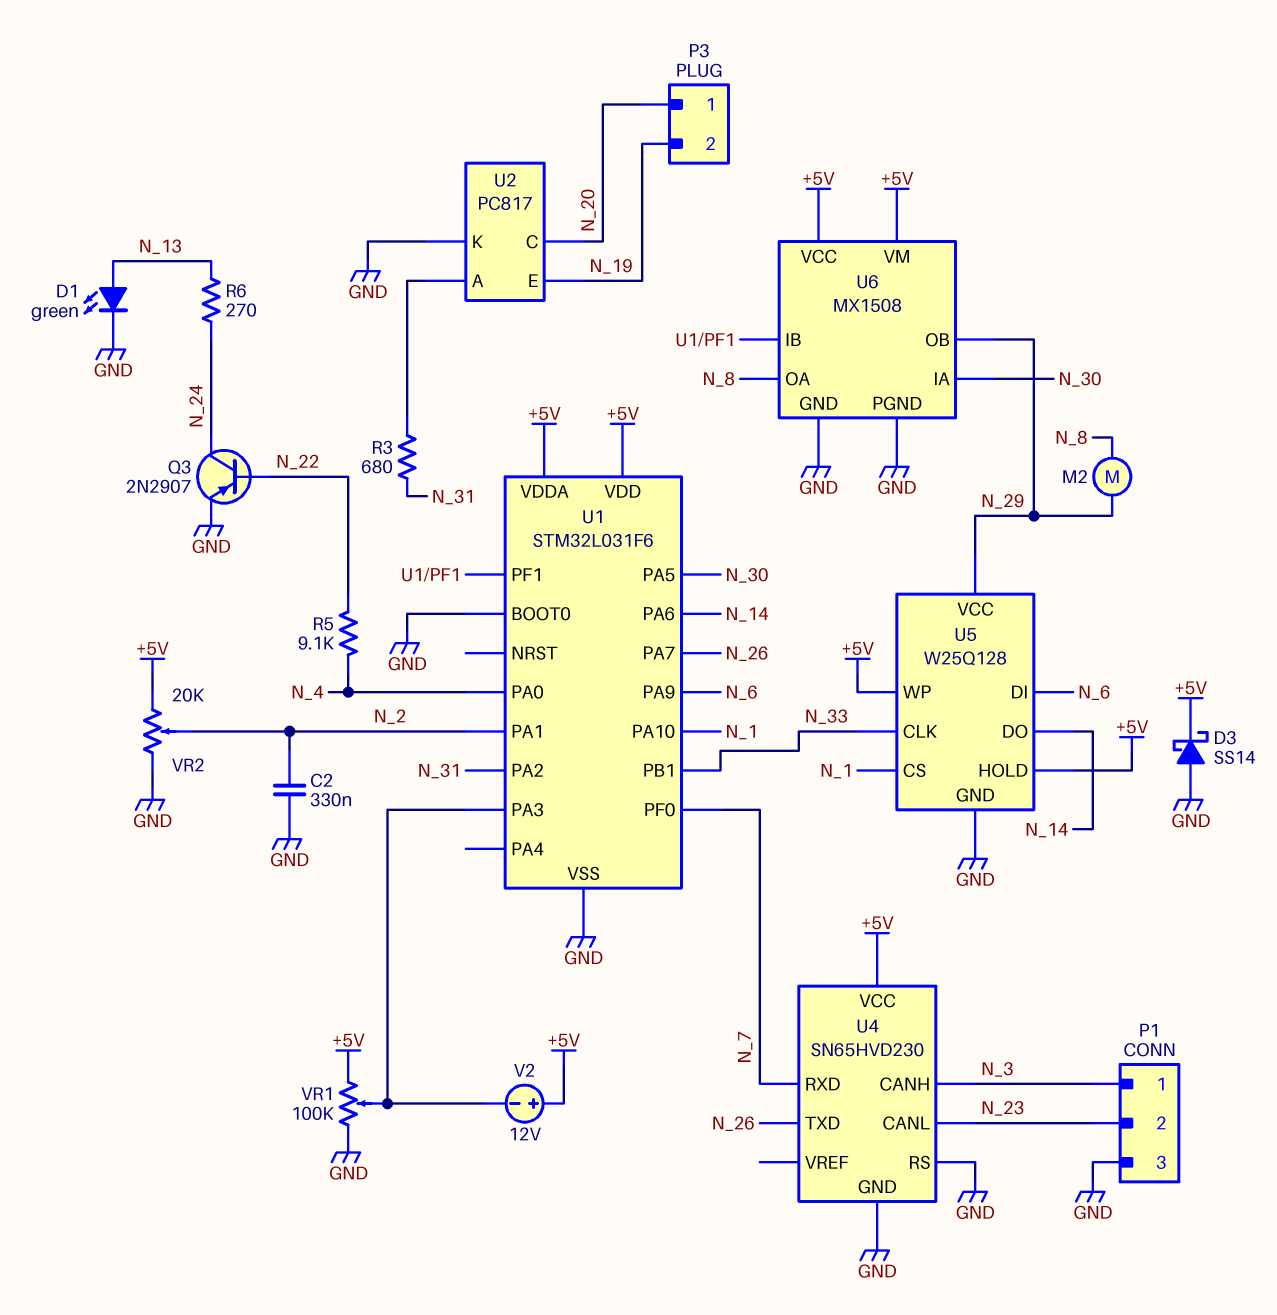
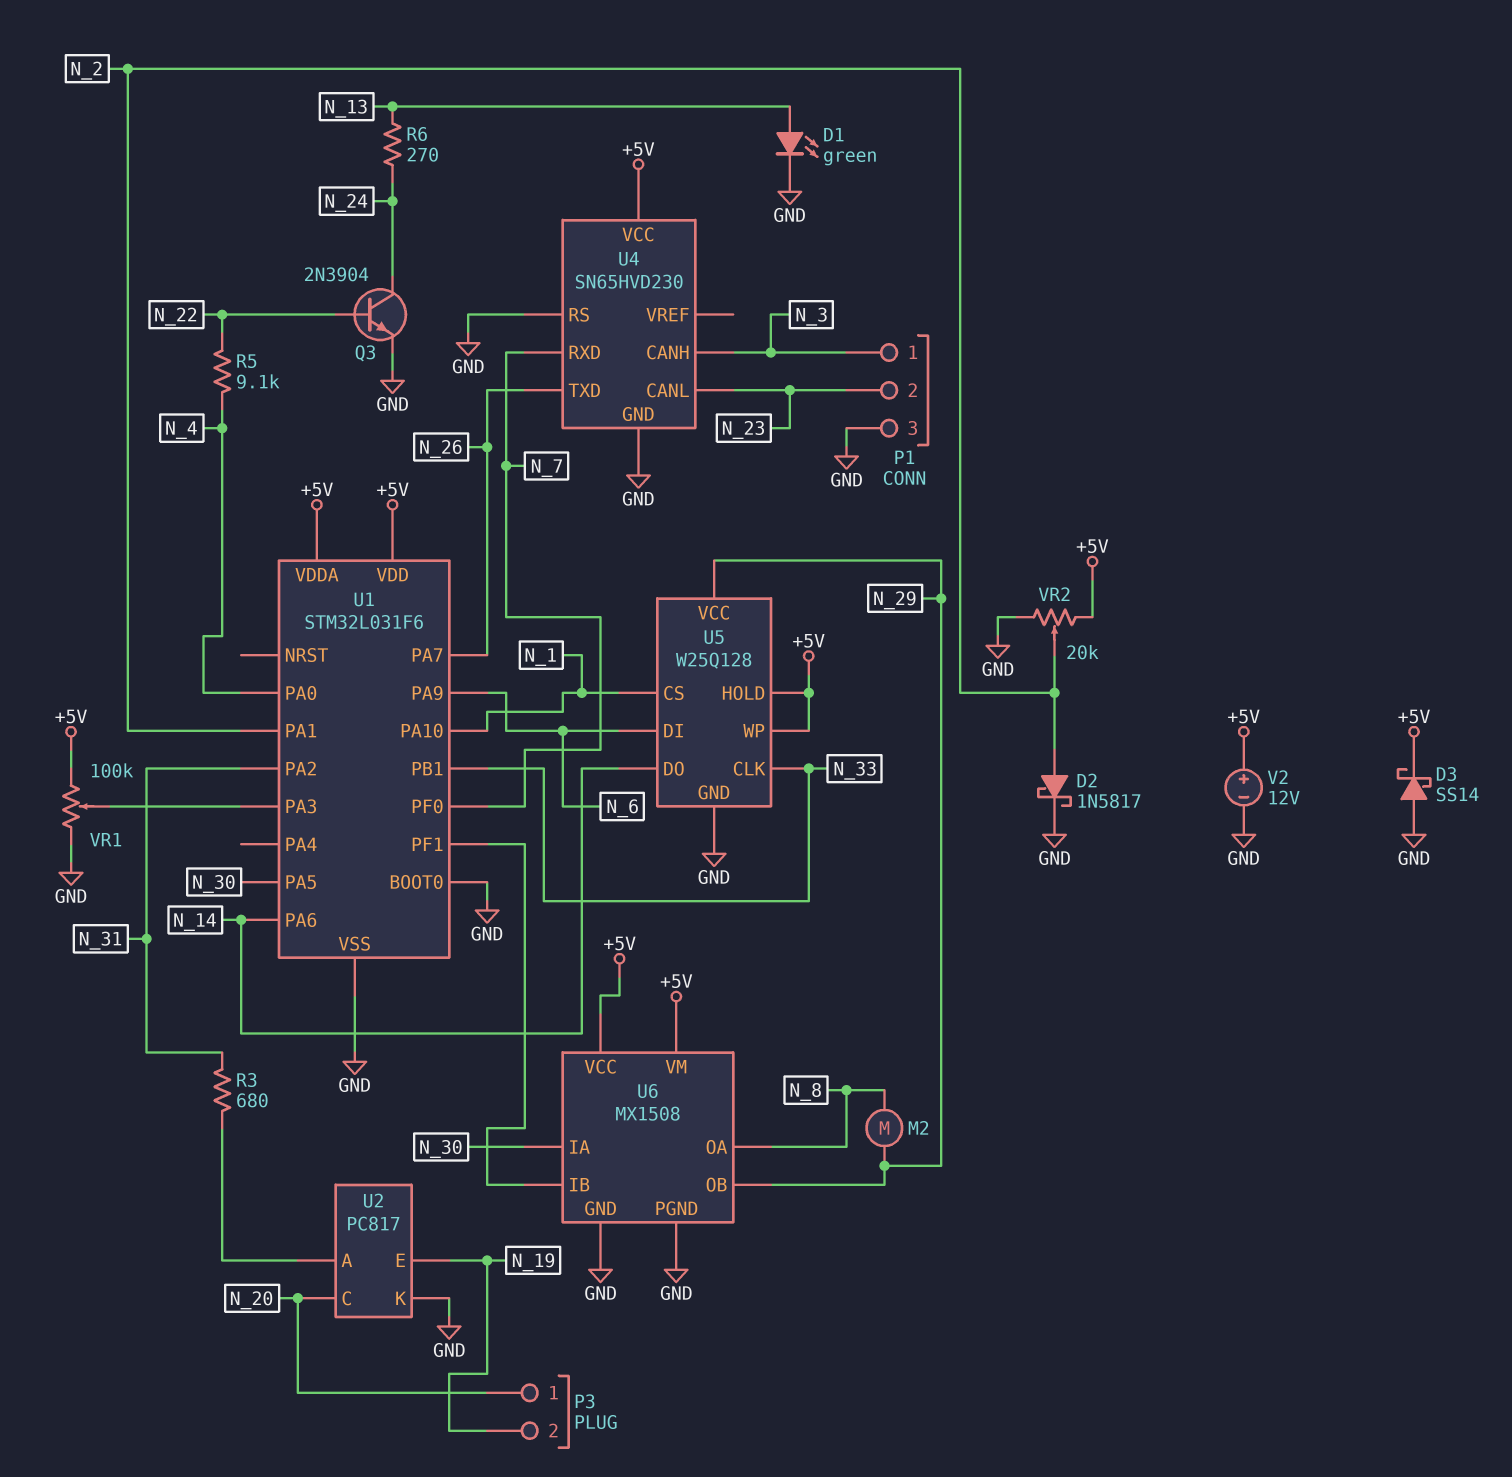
C2: 330nF (GND, N_2) -> none
D2: none -> schottky 1N5817 (A N_2, K GND)
Q3: PNP 2N2907 (B N_22, C N_24, E GND) -> NPN 2N3904 (B N_22, C N_24, E GND)
V2: 12V (plus +5V, minus U1/PA3) -> 12V (plus +5V, minus GND)

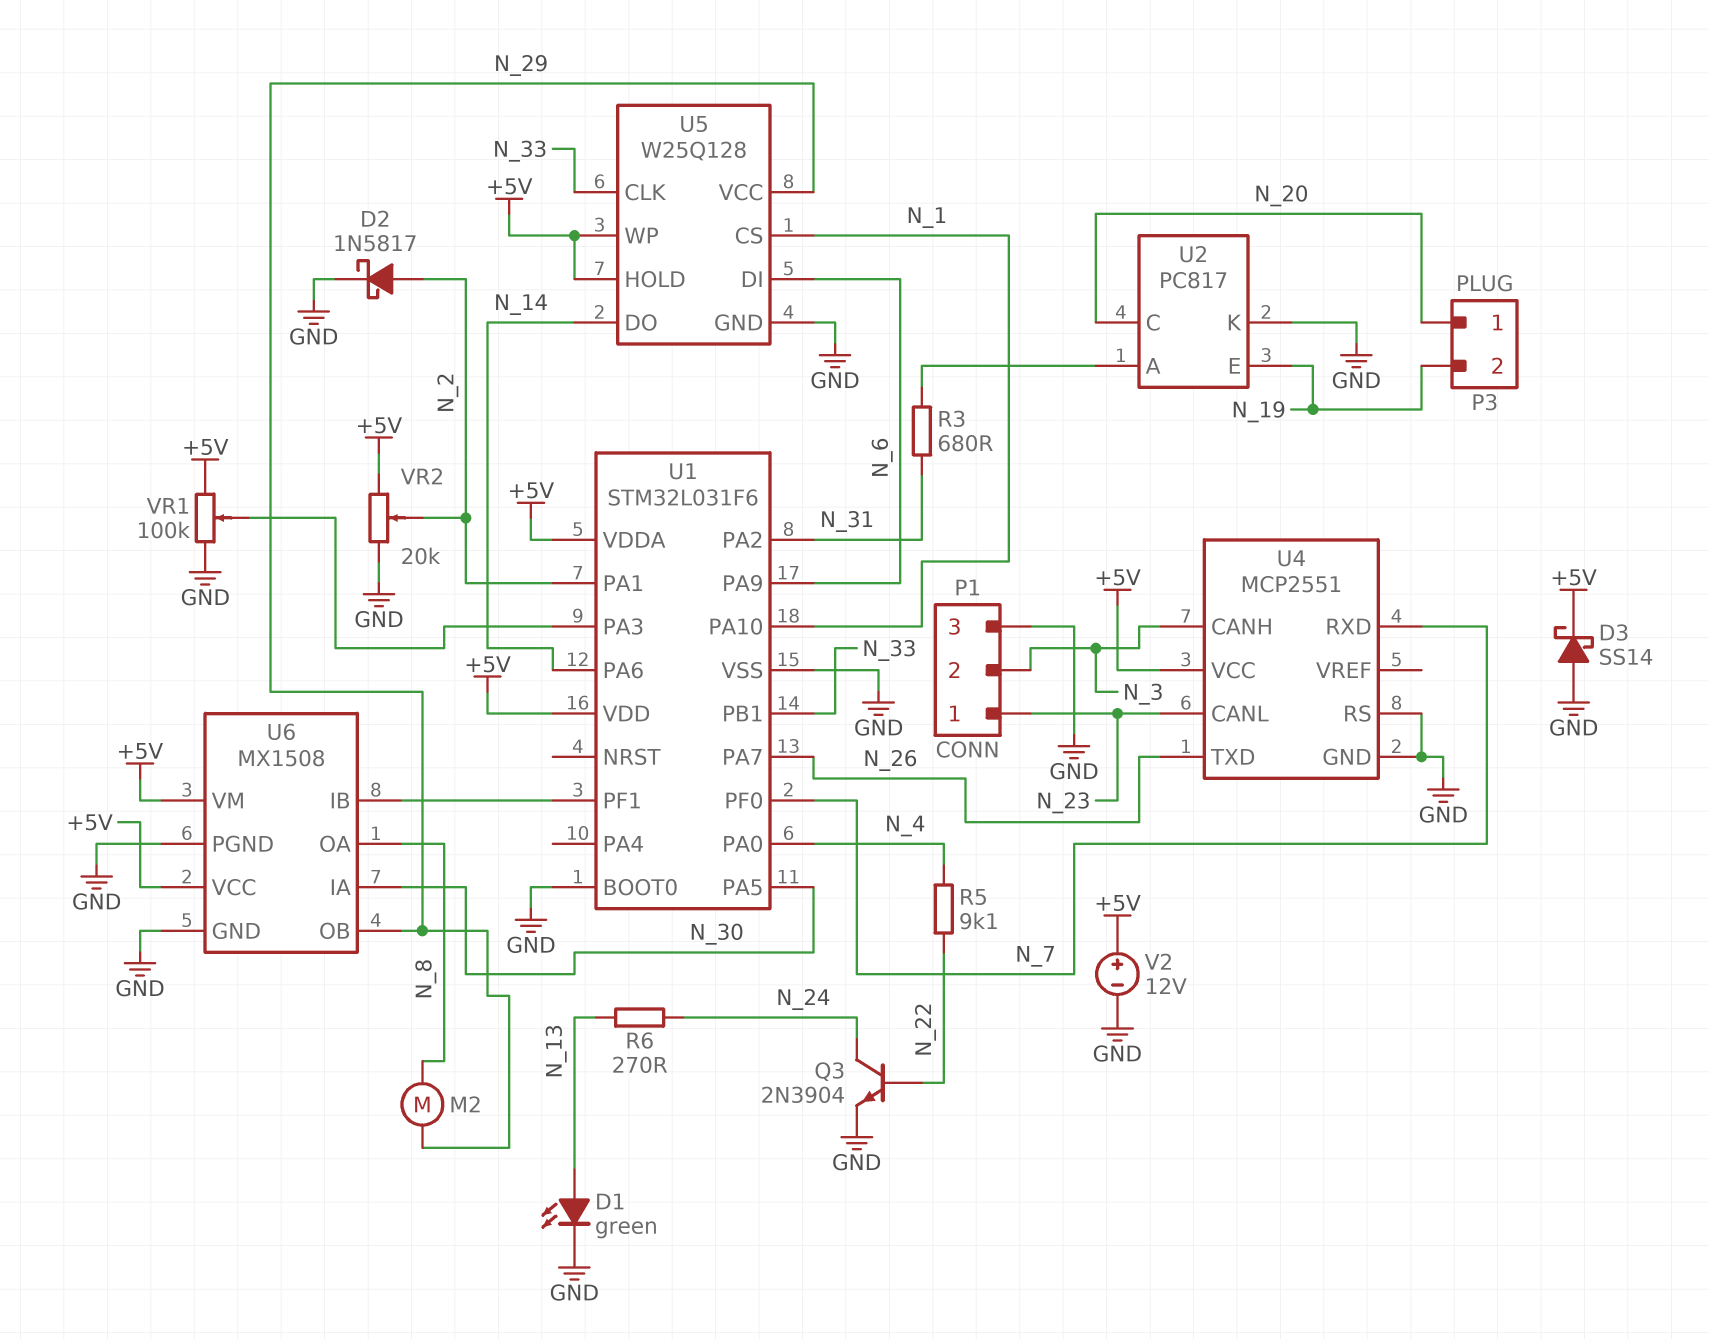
P1 pin 1: N_3 -> N_23
P1 pin 2: N_23 -> N_3
U4: SN65HVD230 -> MCP2551

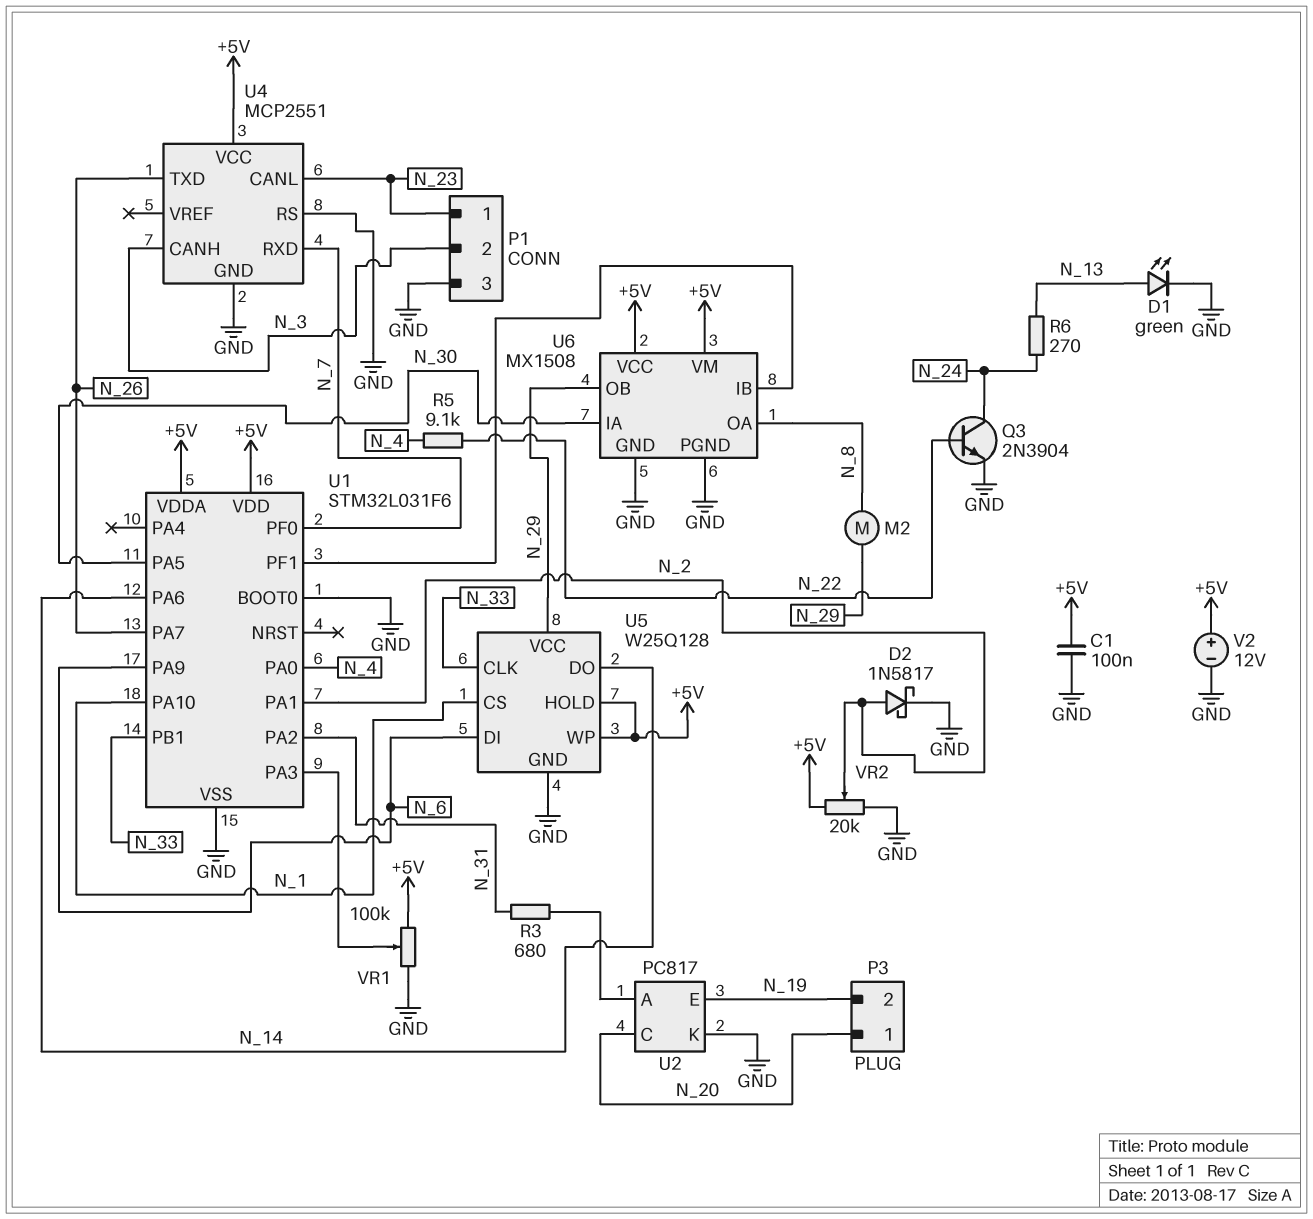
C1: none -> 100nF (+5V, GND)
D3: schottky SS14 (A GND, K +5V) -> none

